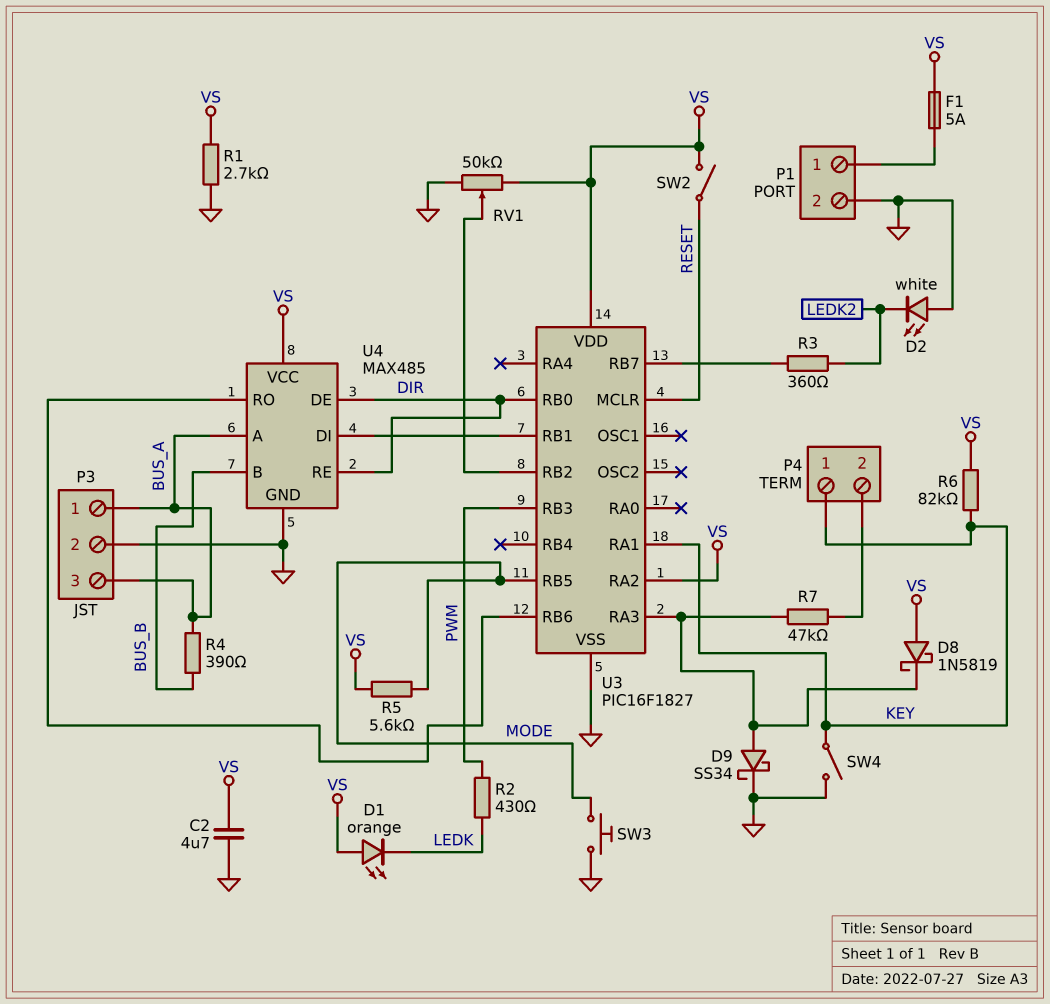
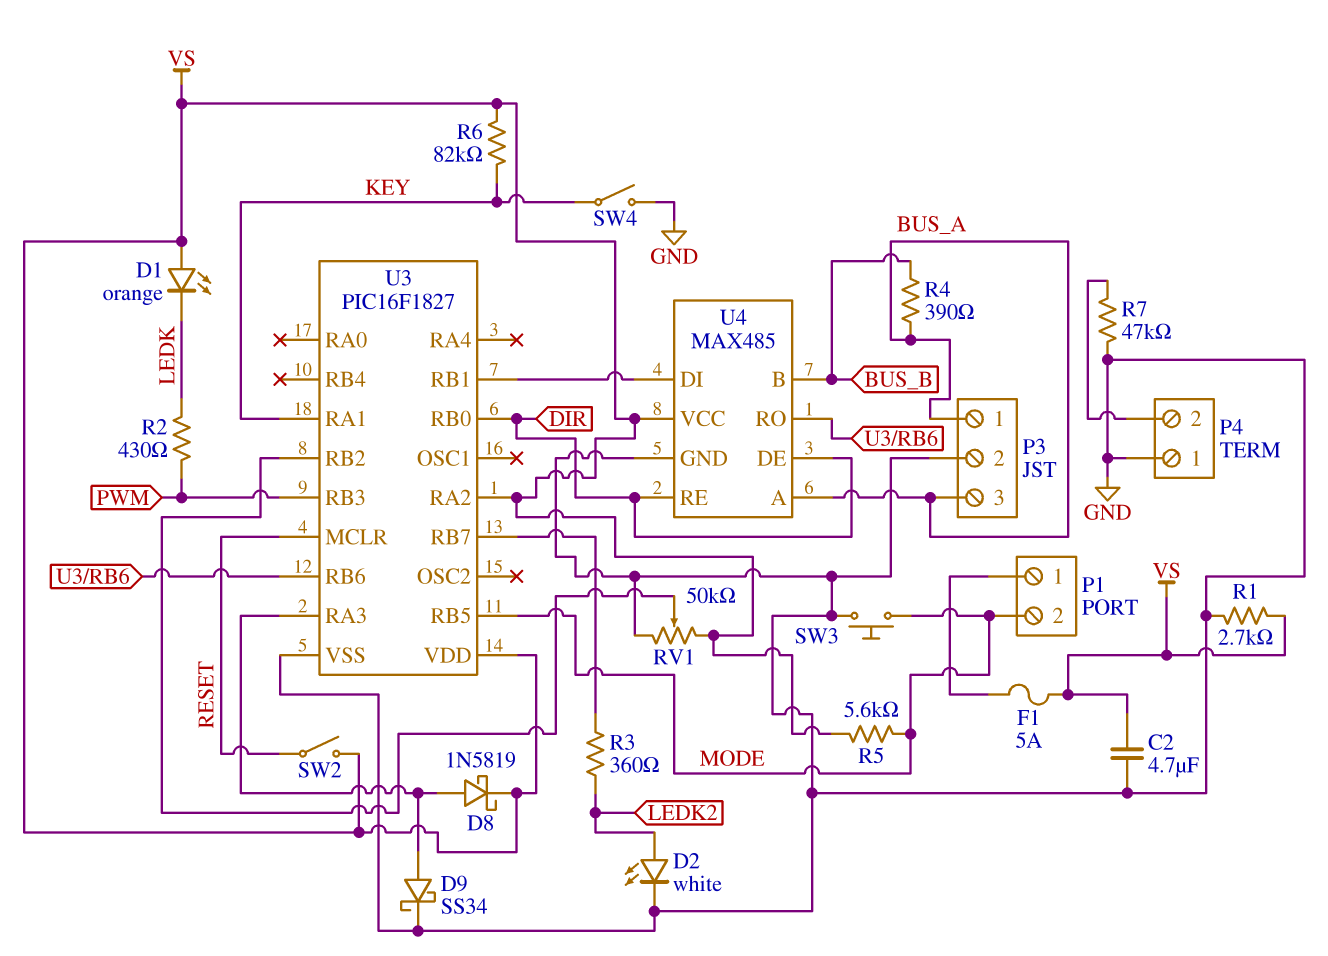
D2: LED white (A GND, K LEDK2) -> LED white (A LEDK2, K GND)
D8: schottky 1N5819 (A VS, K U3/RA3) -> schottky 1N5819 (A U3/RA3, K VS)
P1 pin 2: GND -> MODE
P4 pin 1: KEY -> GND
R7: 47k (P4/2, U3/RA3) -> 47k (GND, P4/2)

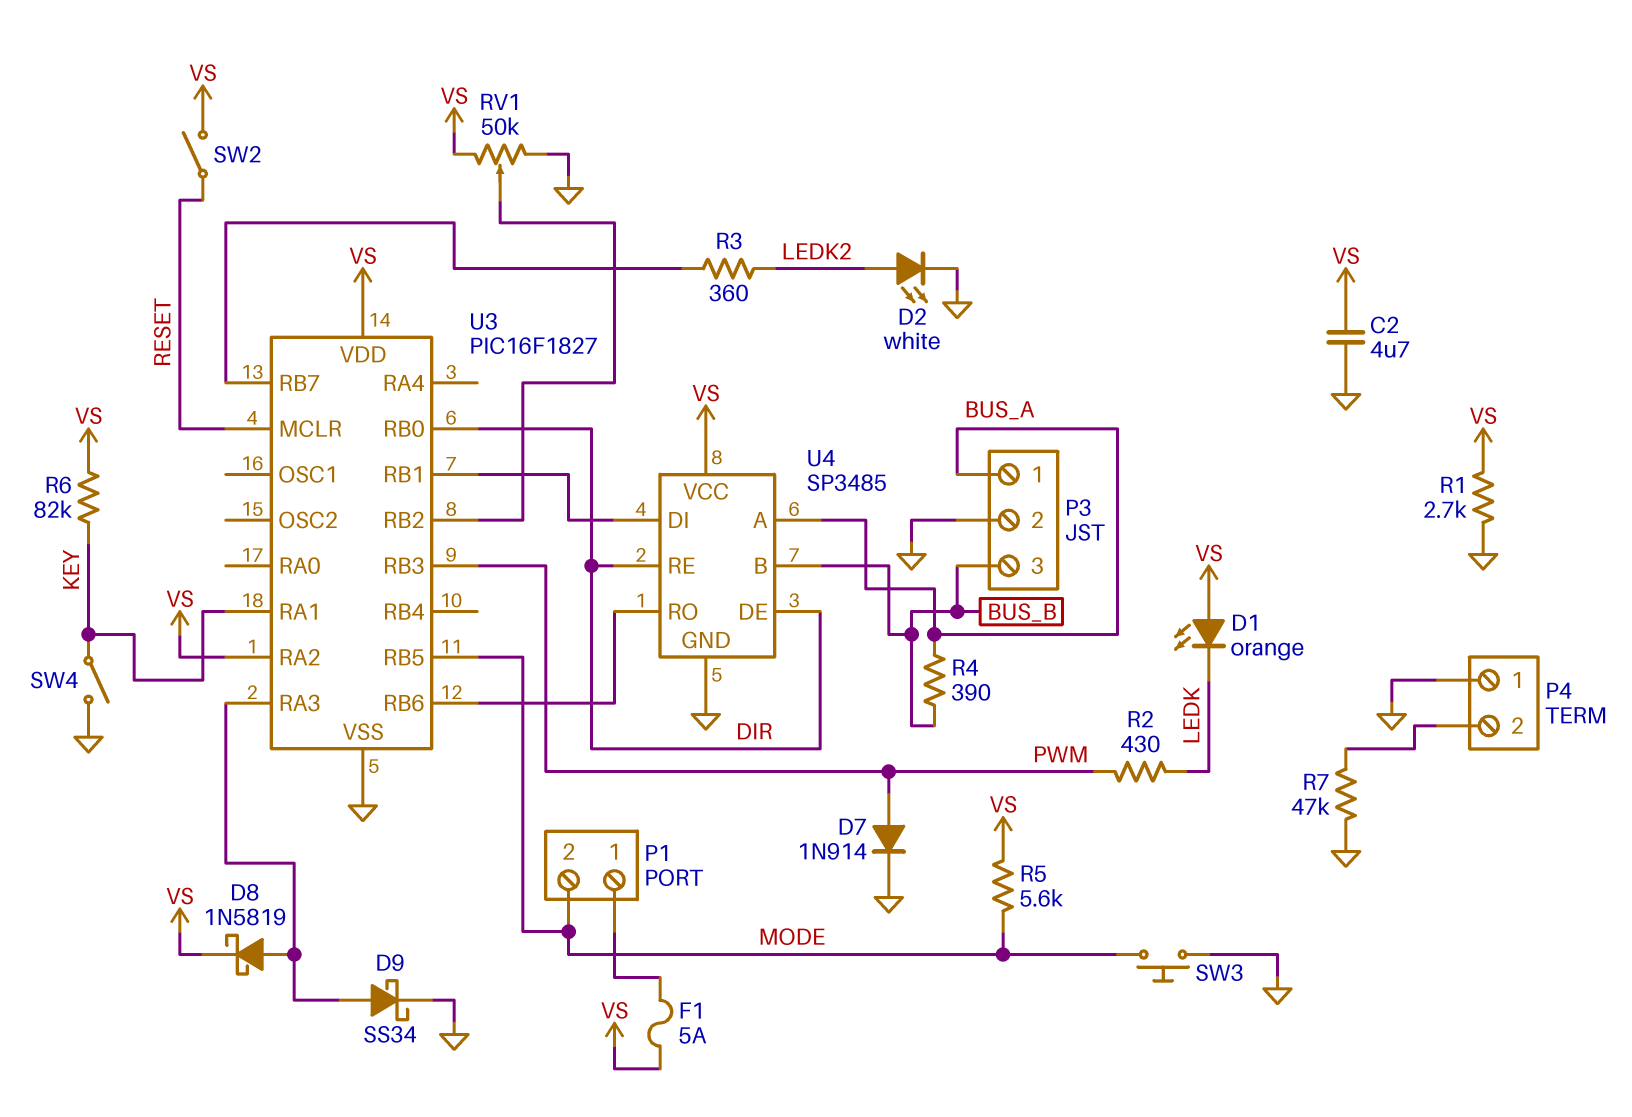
D7: none -> diode 1N914 (A PWM, K GND)
P3 pin 3: BUS_A -> BUS_B
U4: MAX485 -> SP3485

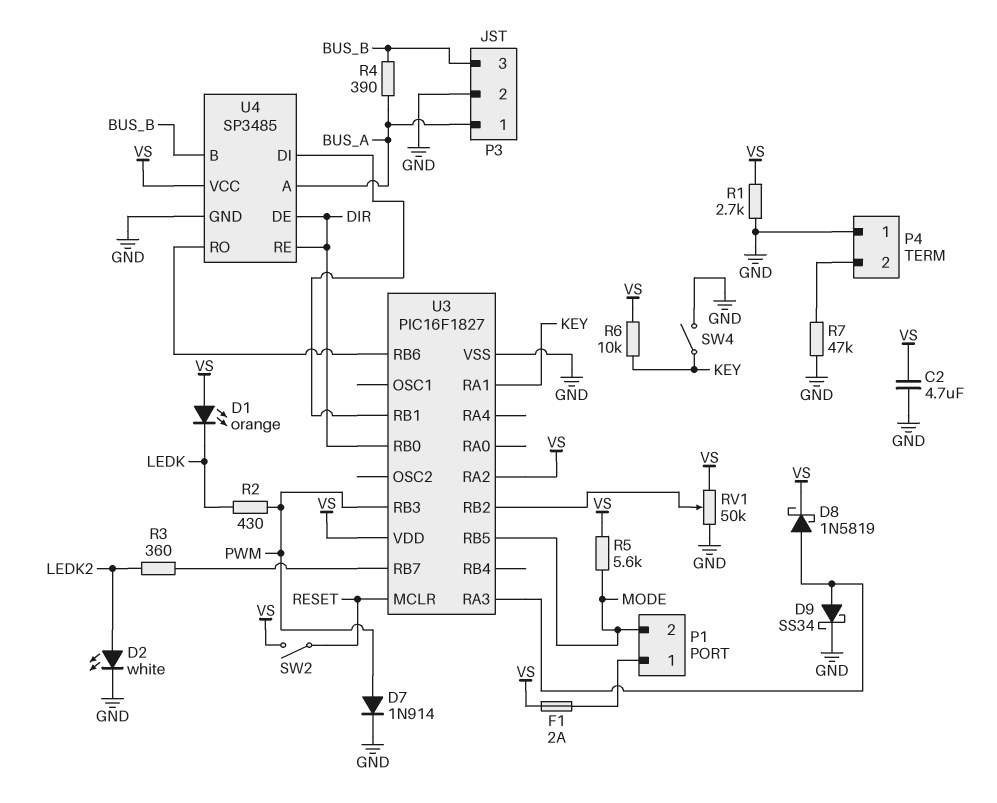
F1: 5A (P1/1, VS) -> 2A (P1/1, VS)
R6: 82k (KEY, VS) -> 10k (KEY, VS)
SW3: button (GND, MODE) -> none

